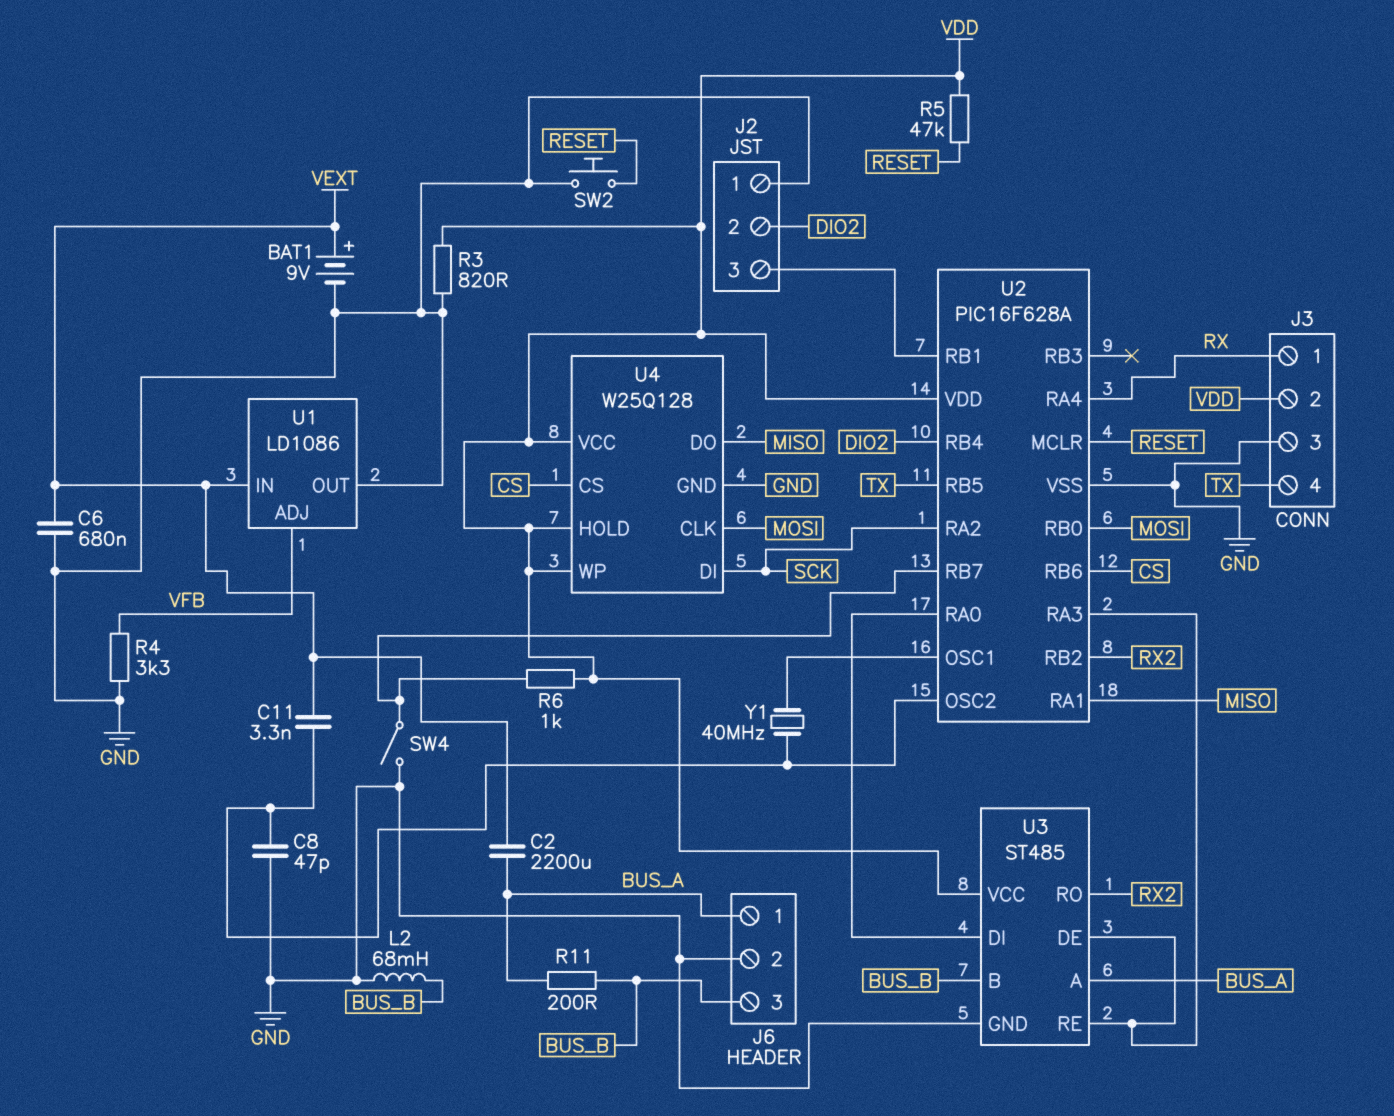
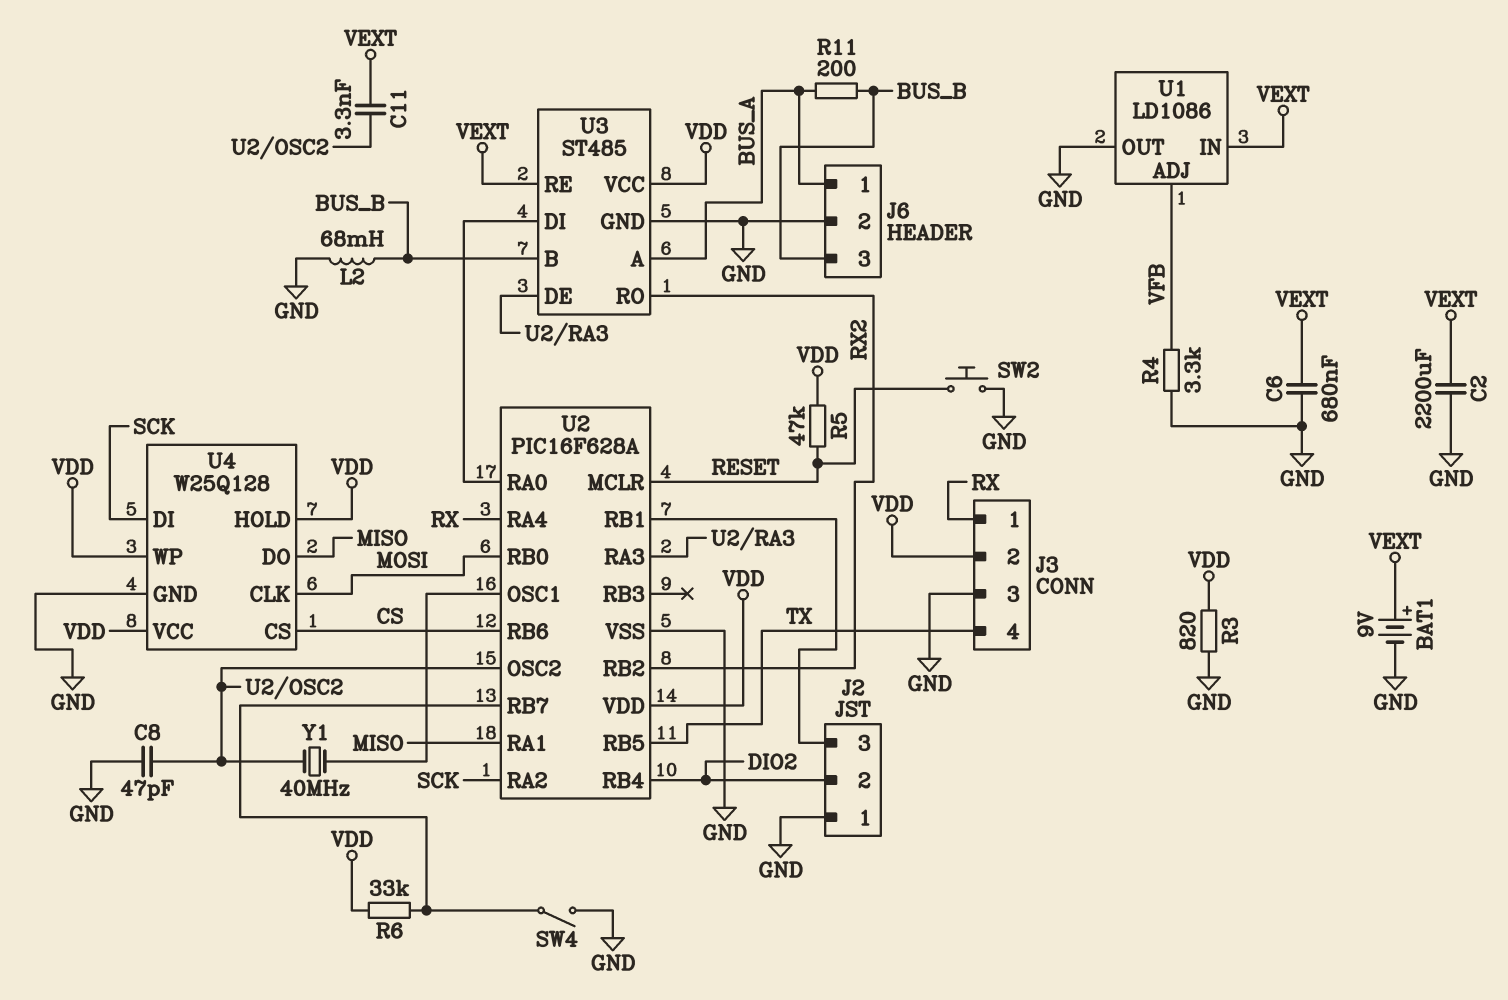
C2: 2200uF (BUS_A, VEXT) -> 2200uF (GND, VEXT)
R6: 1k (U2/RB7, VDD) -> 33k (U2/RB7, VDD)
U3 pin RE: U2/RA3 -> VEXT

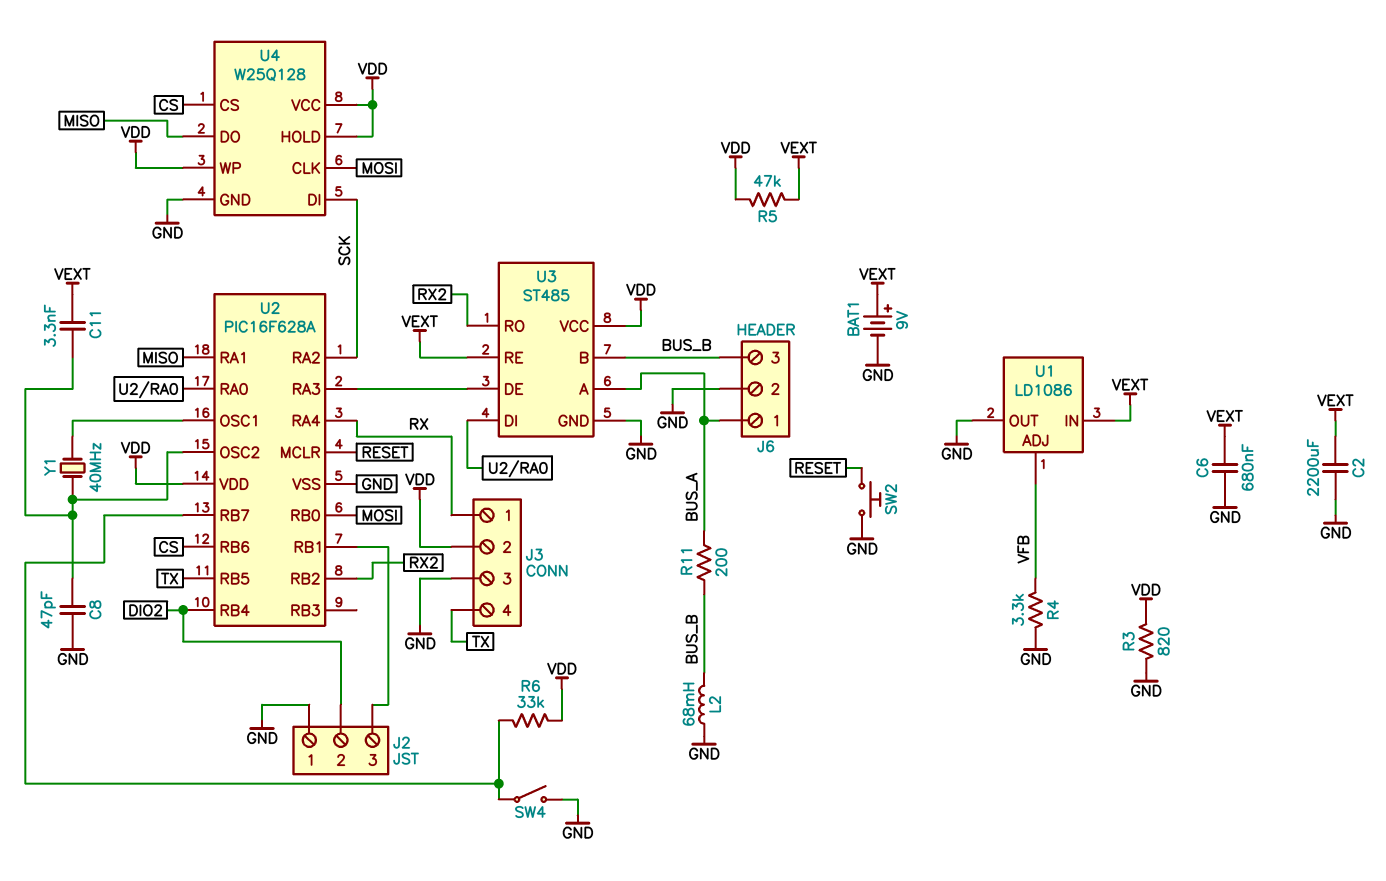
R5: 47k (RESET, VDD) -> 47k (VDD, VEXT)

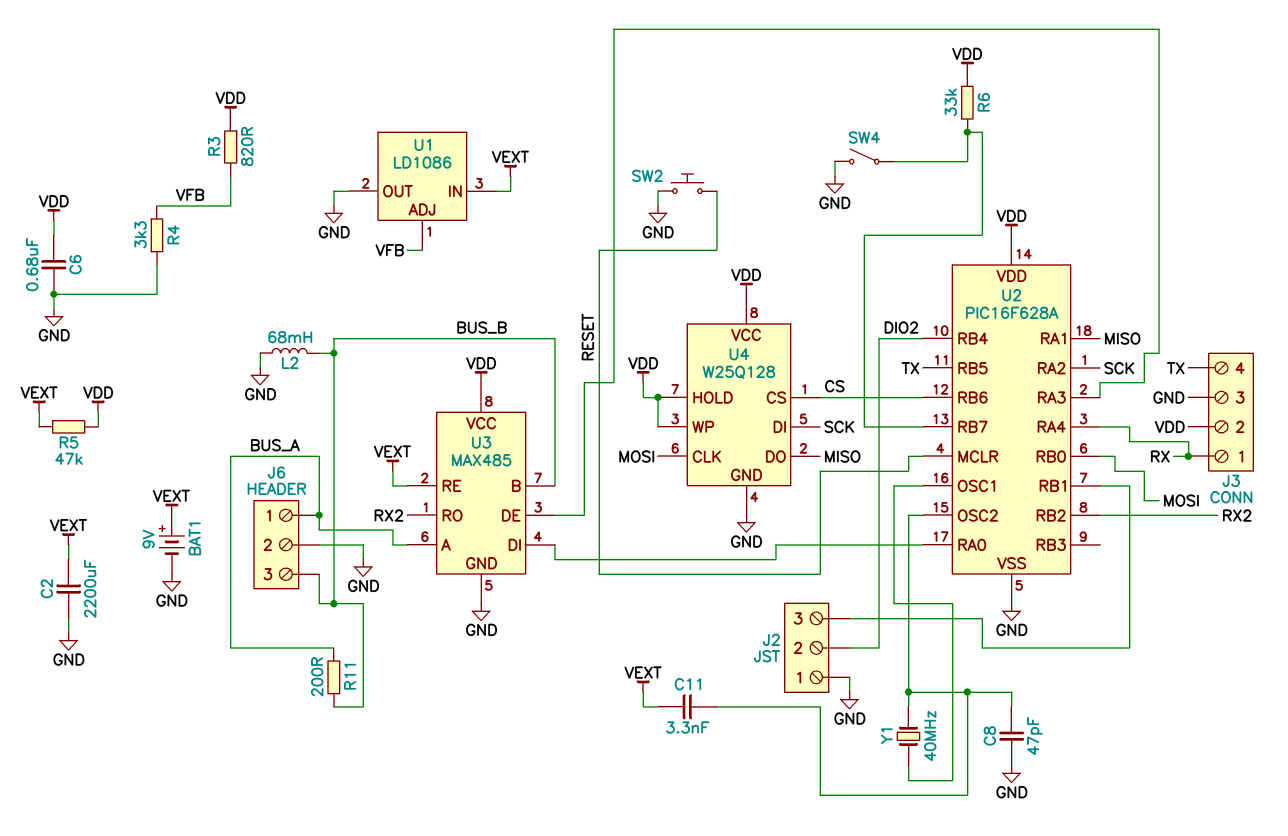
C6: 680nF (GND, VEXT) -> 680nF (GND, VDD)
R3: 820 (GND, VDD) -> 820 (VDD, VFB)
U3: ST485 -> MAX485

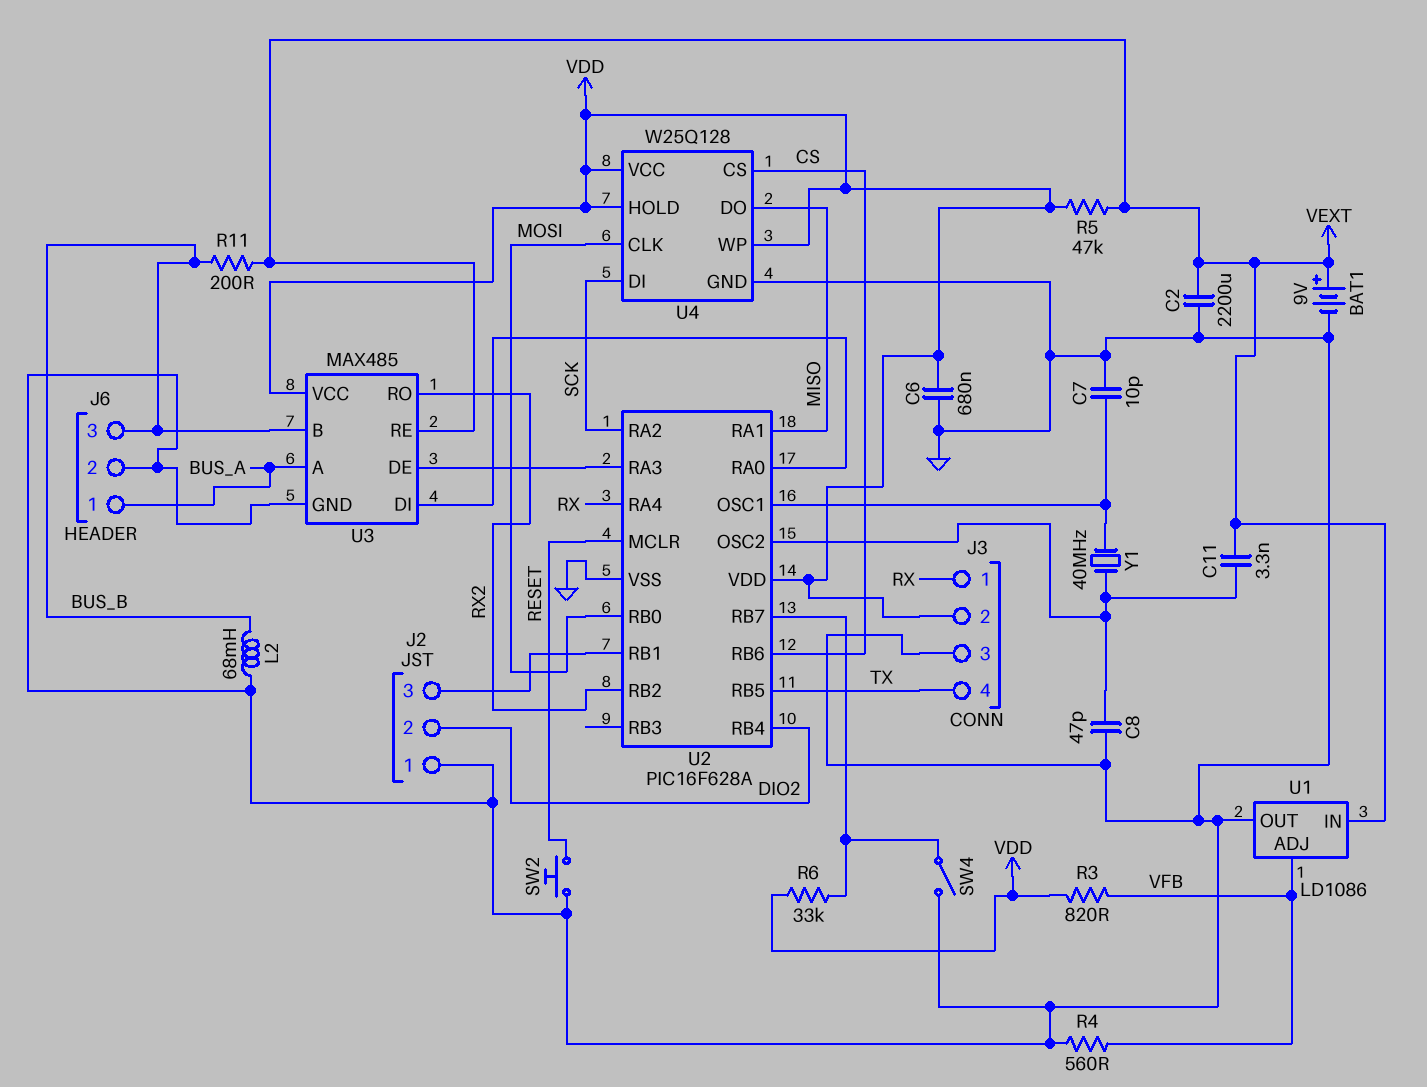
C7: none -> 10pF (GND, U2/OSC1)
R4: 3.3k (GND, VFB) -> 560 (GND, VFB)
R11: 200 (BUS_A, BUS_B) -> 200 (BUS_B, VEXT)

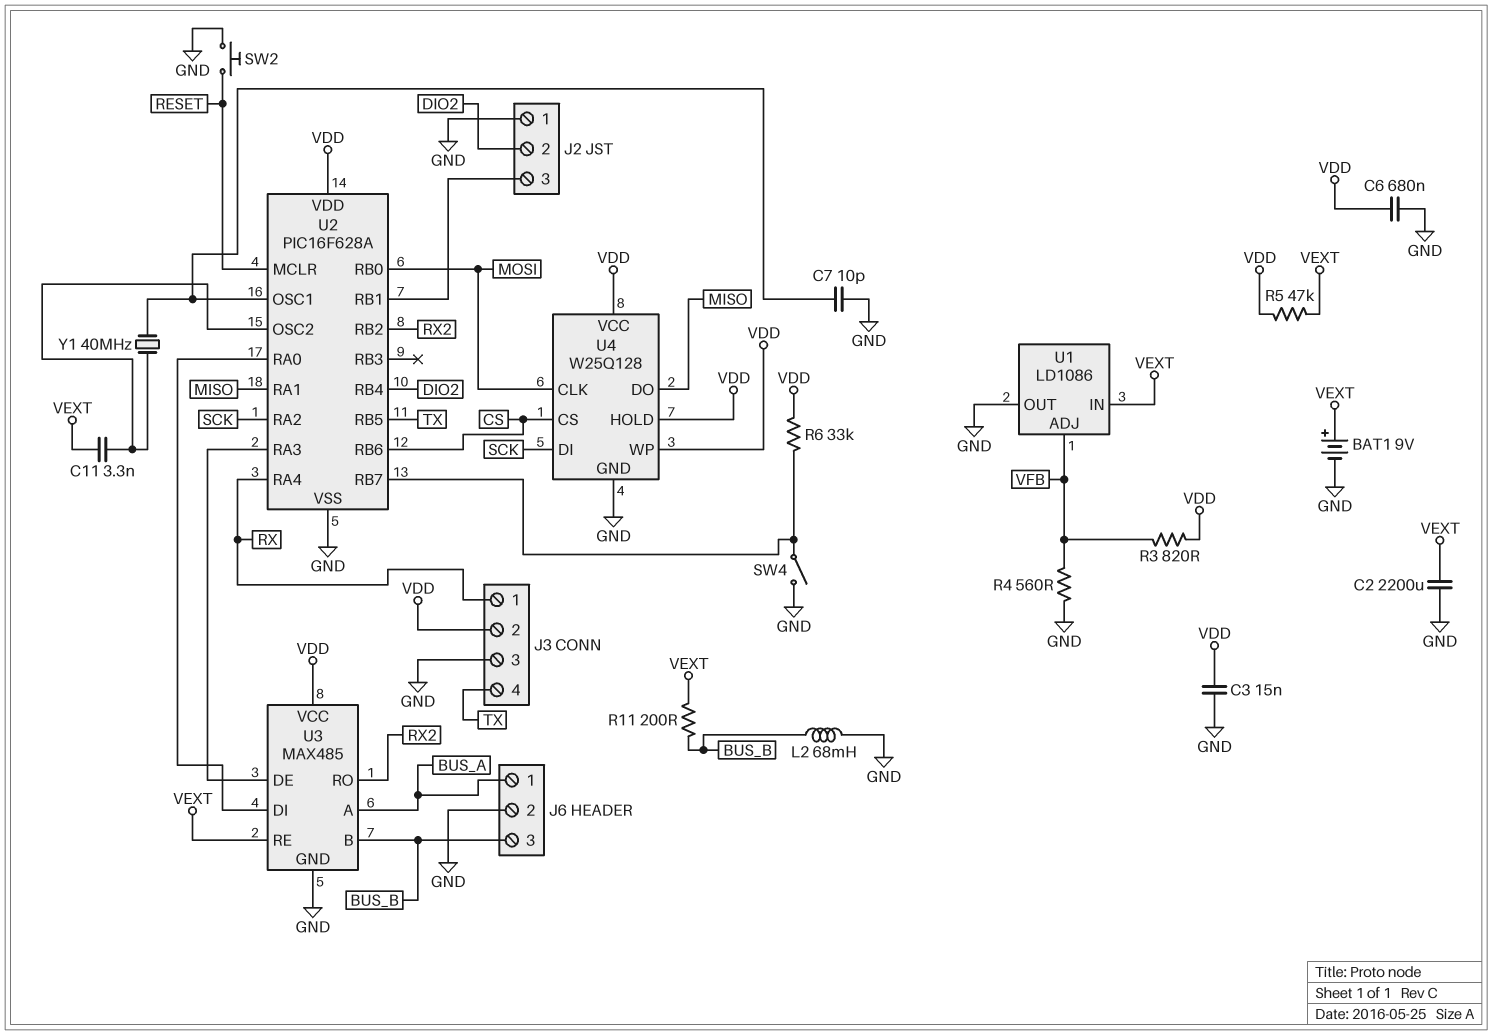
C3: none -> 15nF (GND, VDD)
C8: 47pF (GND, U2/OSC2) -> none

